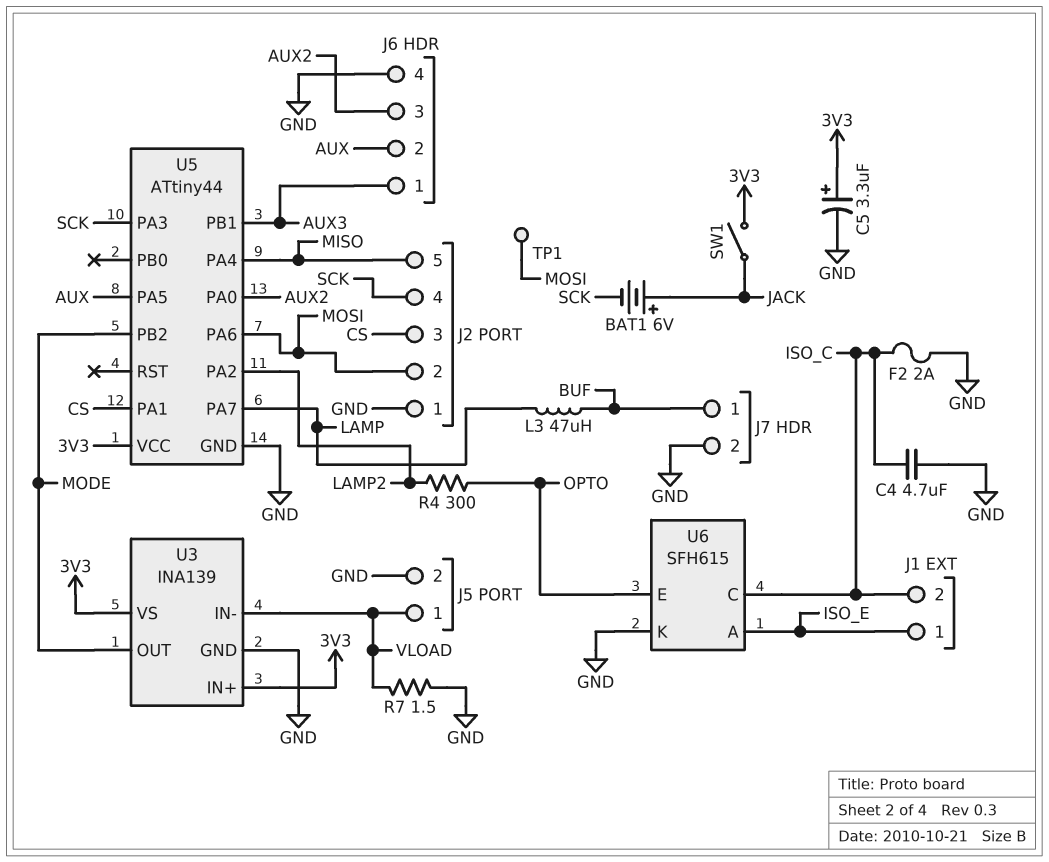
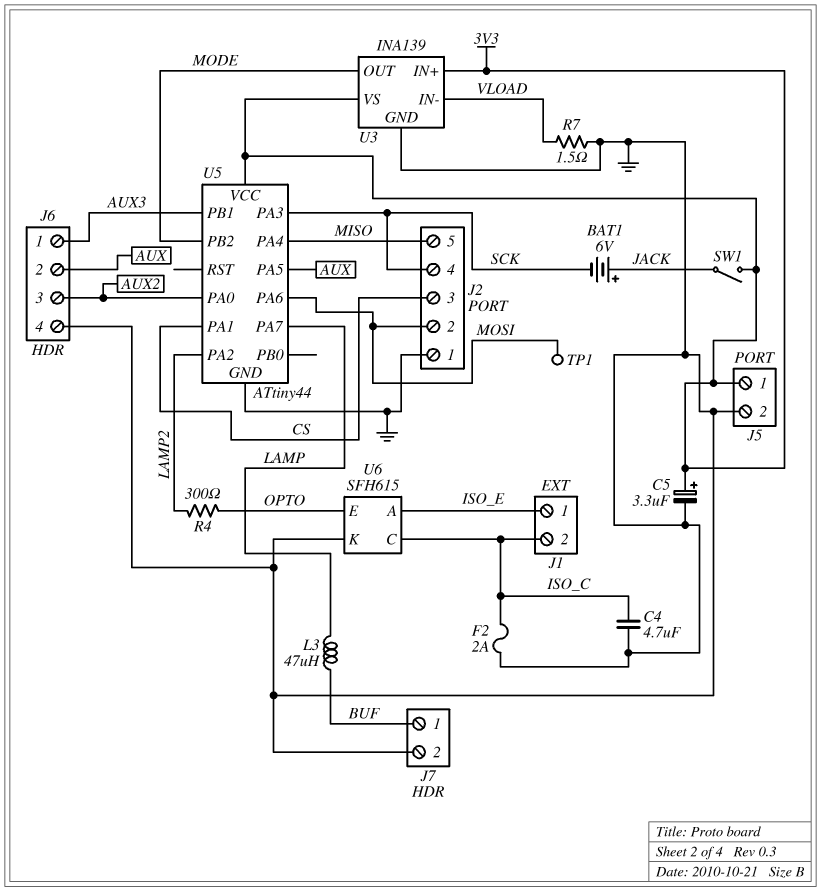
J5 pin 1: VLOAD -> 3V3

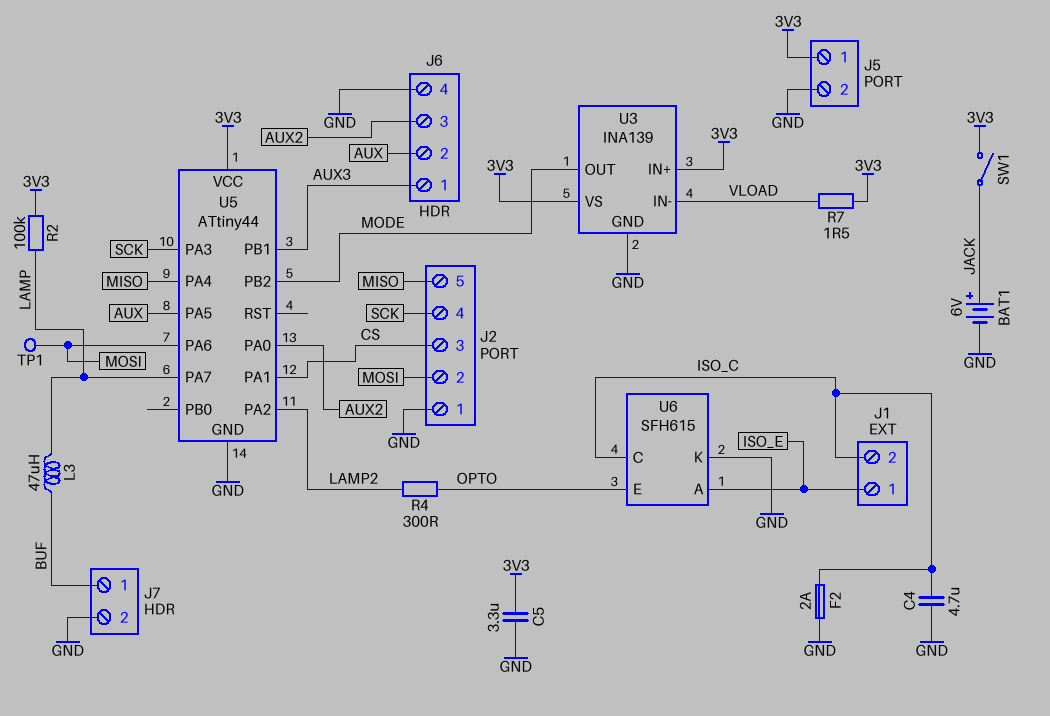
BAT1: 6V (plus JACK, minus SCK) -> 6V (plus JACK, minus GND)
C5: 3.3uF (plus 3V3, minus GND) -> 3.3uF (3V3, GND)
R2: none -> 100k (3V3, LAMP)
R7: 1.5 (GND, VLOAD) -> 1.5 (3V3, VLOAD)

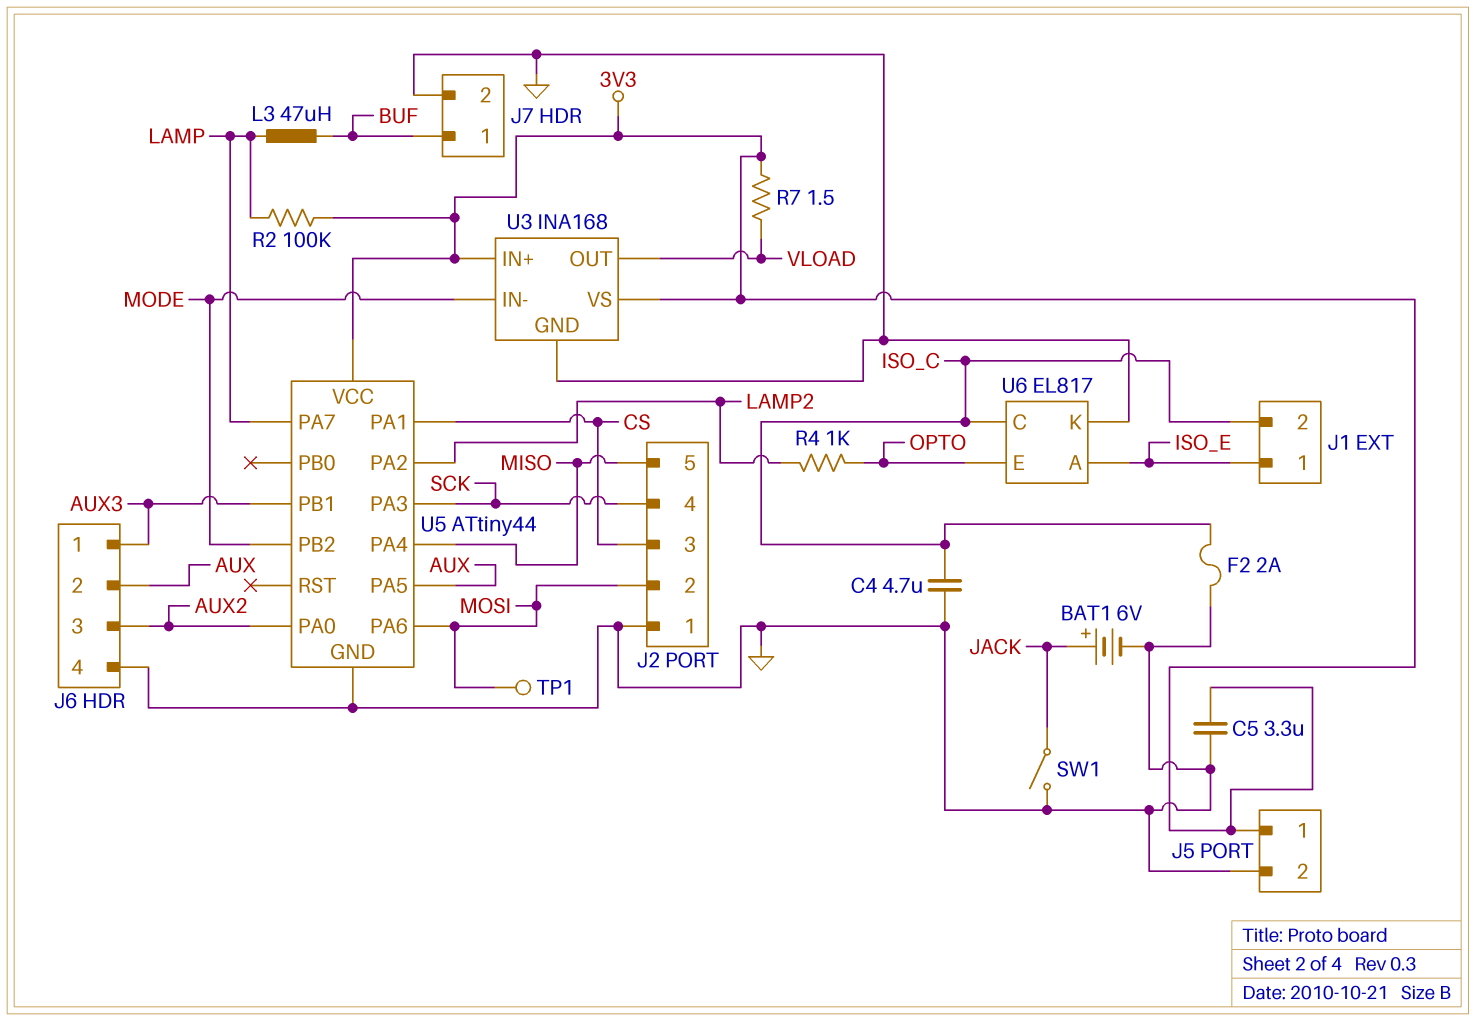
R4: 300 (LAMP2, OPTO) -> 1k (LAMP2, OPTO)
SW1: switch (3V3, JACK) -> switch (GND, JACK)
U3: INA139 -> INA168
U3 pin IN-: VLOAD -> MODE
U3 pin OUT: MODE -> VLOAD
U6: SFH615 -> EL817

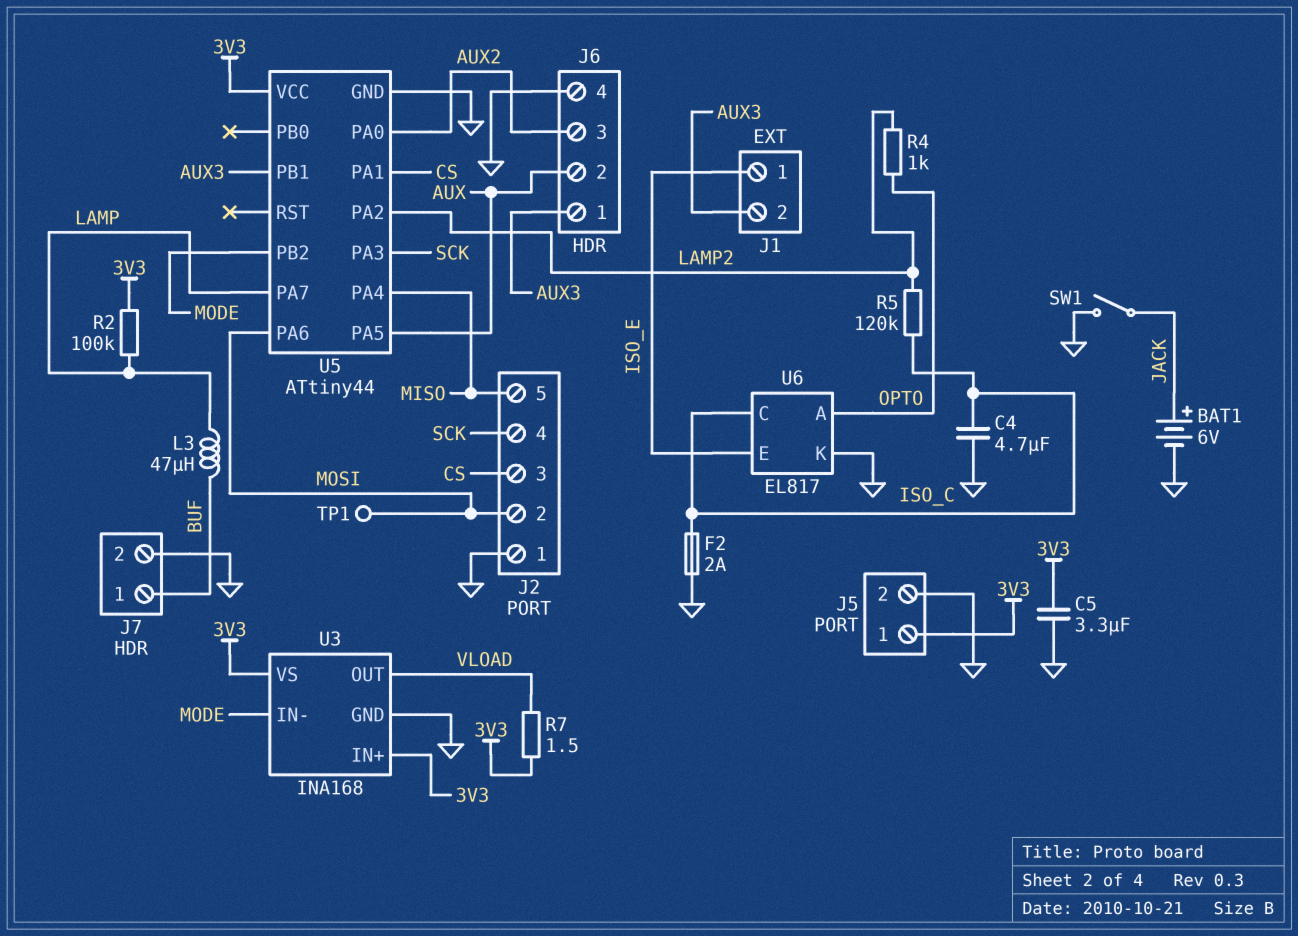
J1 pin 2: ISO_C -> AUX3
R5: none -> 120k (ISO_C, LAMP2)
U6 pin A: ISO_E -> OPTO
U6 pin E: OPTO -> ISO_E

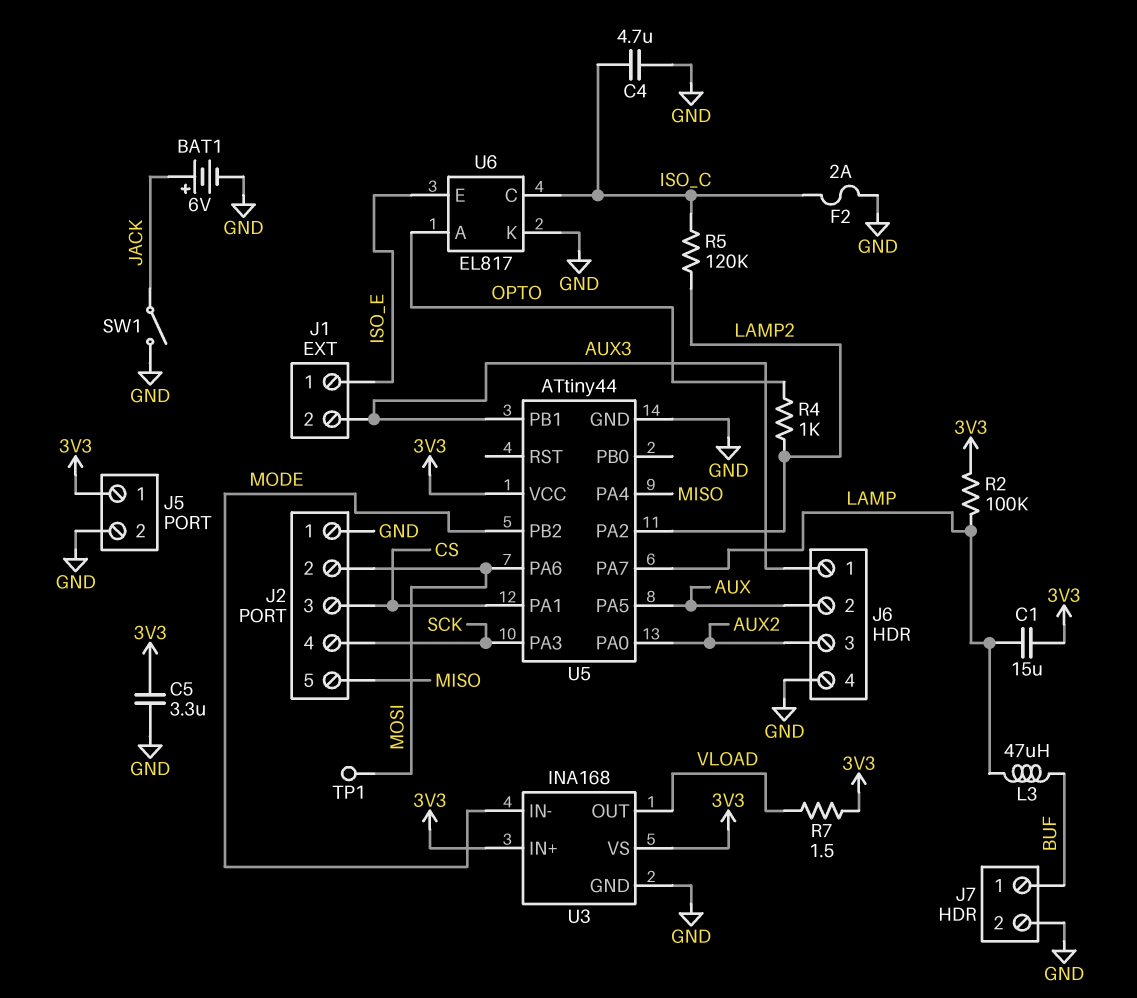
C1: none -> 15uF (3V3, LAMP)

